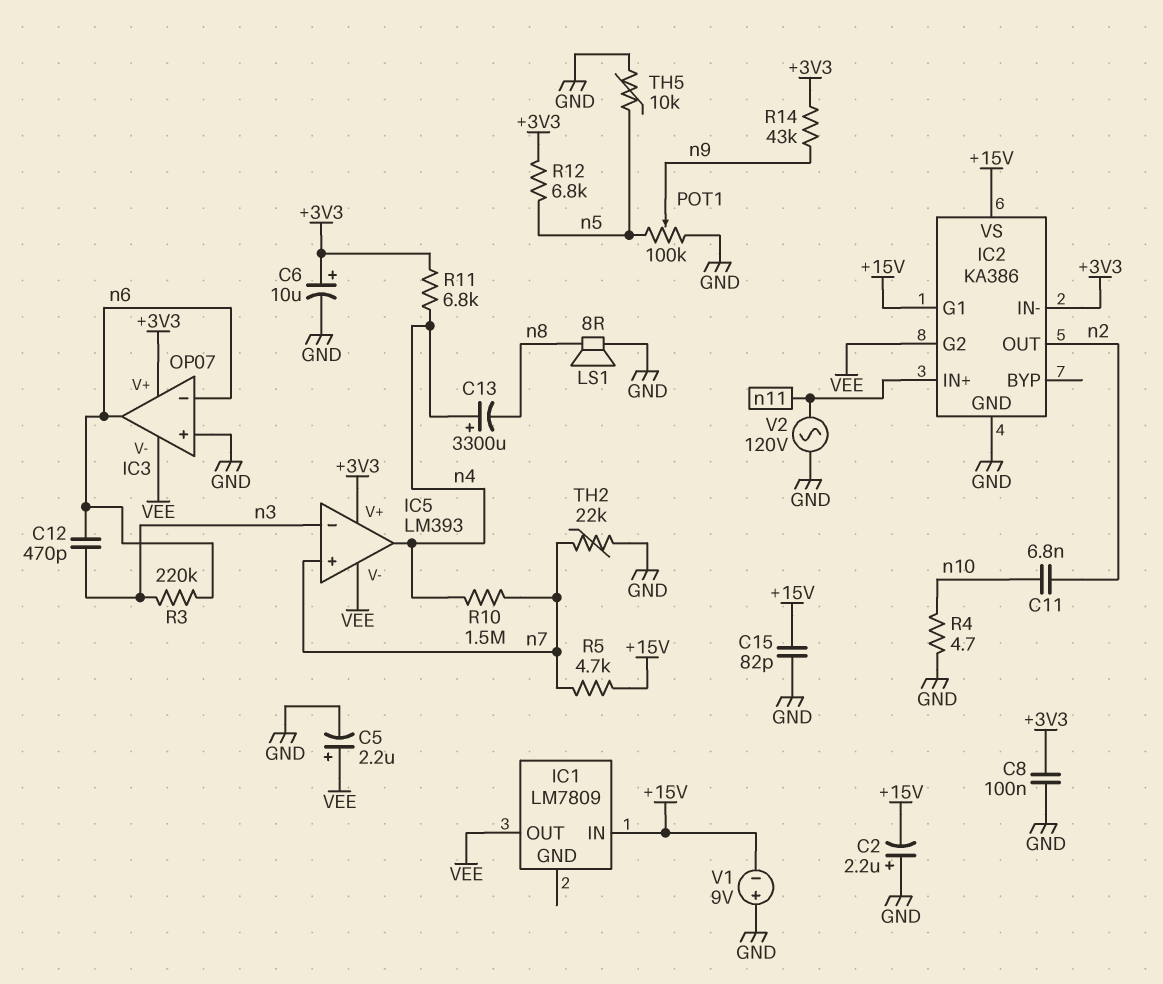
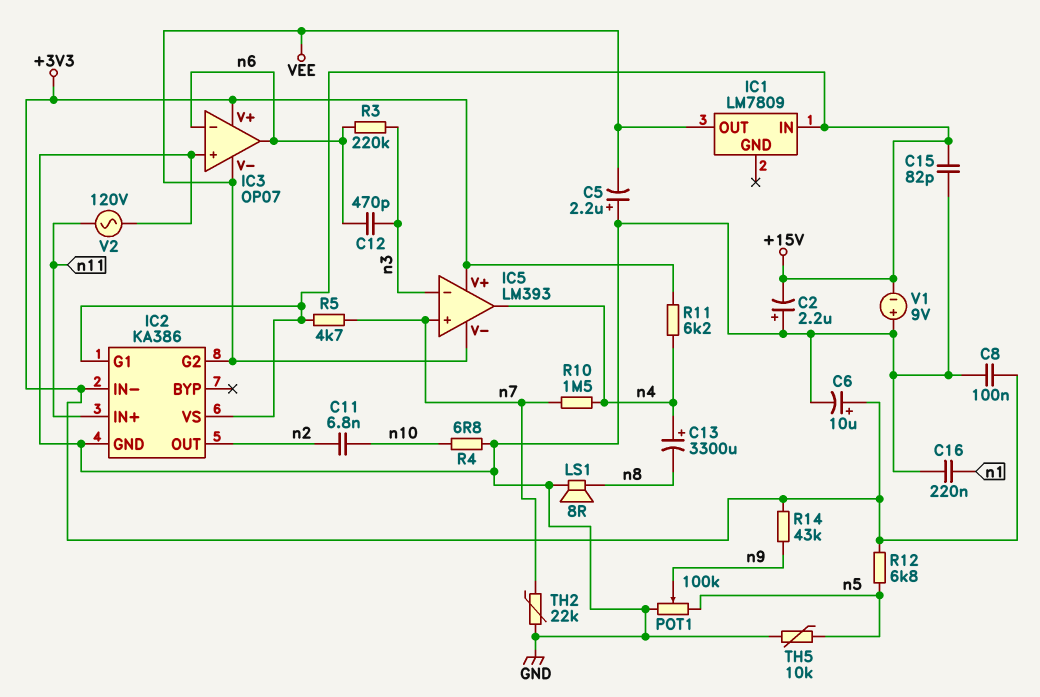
C5: 2.2uF (plus VEE, minus GND) -> 2.2uF (plus GND, minus VEE)
C16: none -> 220nF (GND, n1)
R4: 4.7 (GND, n10) -> 6.8 (GND, n10)
R11: 6.8k (+3V3, n4) -> 6.2k (+3V3, n4)

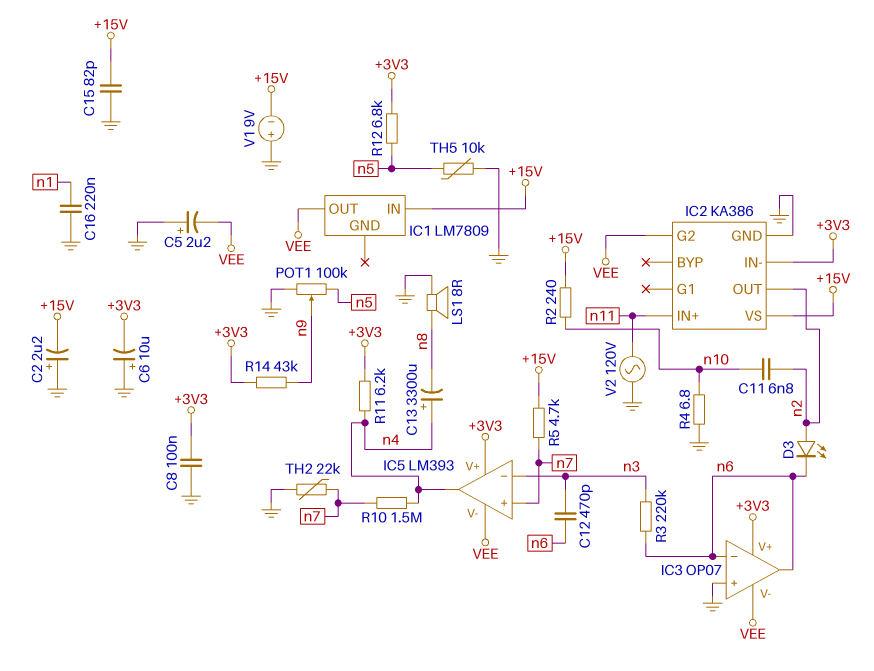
C6: 10uF (plus +3V3, minus GND) -> 10uF (plus GND, minus +3V3)
D3: none -> LED (A n2, K n6)
IC2 pin G1: +15V -> none
R2: none -> 240 (+15V, n10)

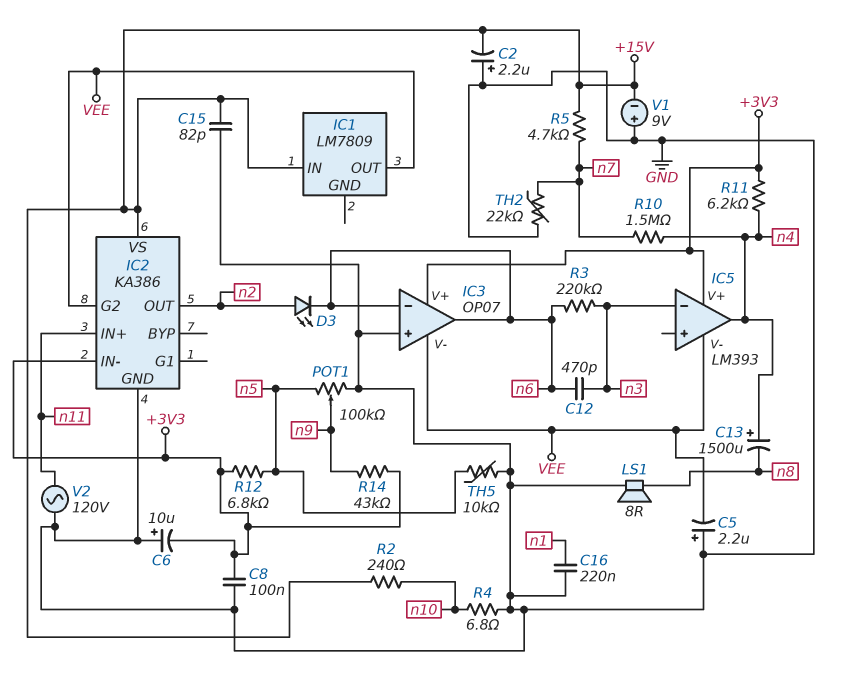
C11: 6.8nF (n2, n10) -> none
C13: 3300uF (plus n4, minus n8) -> 1500uF (plus n4, minus n8)
IC5 pin in+: n7 -> none

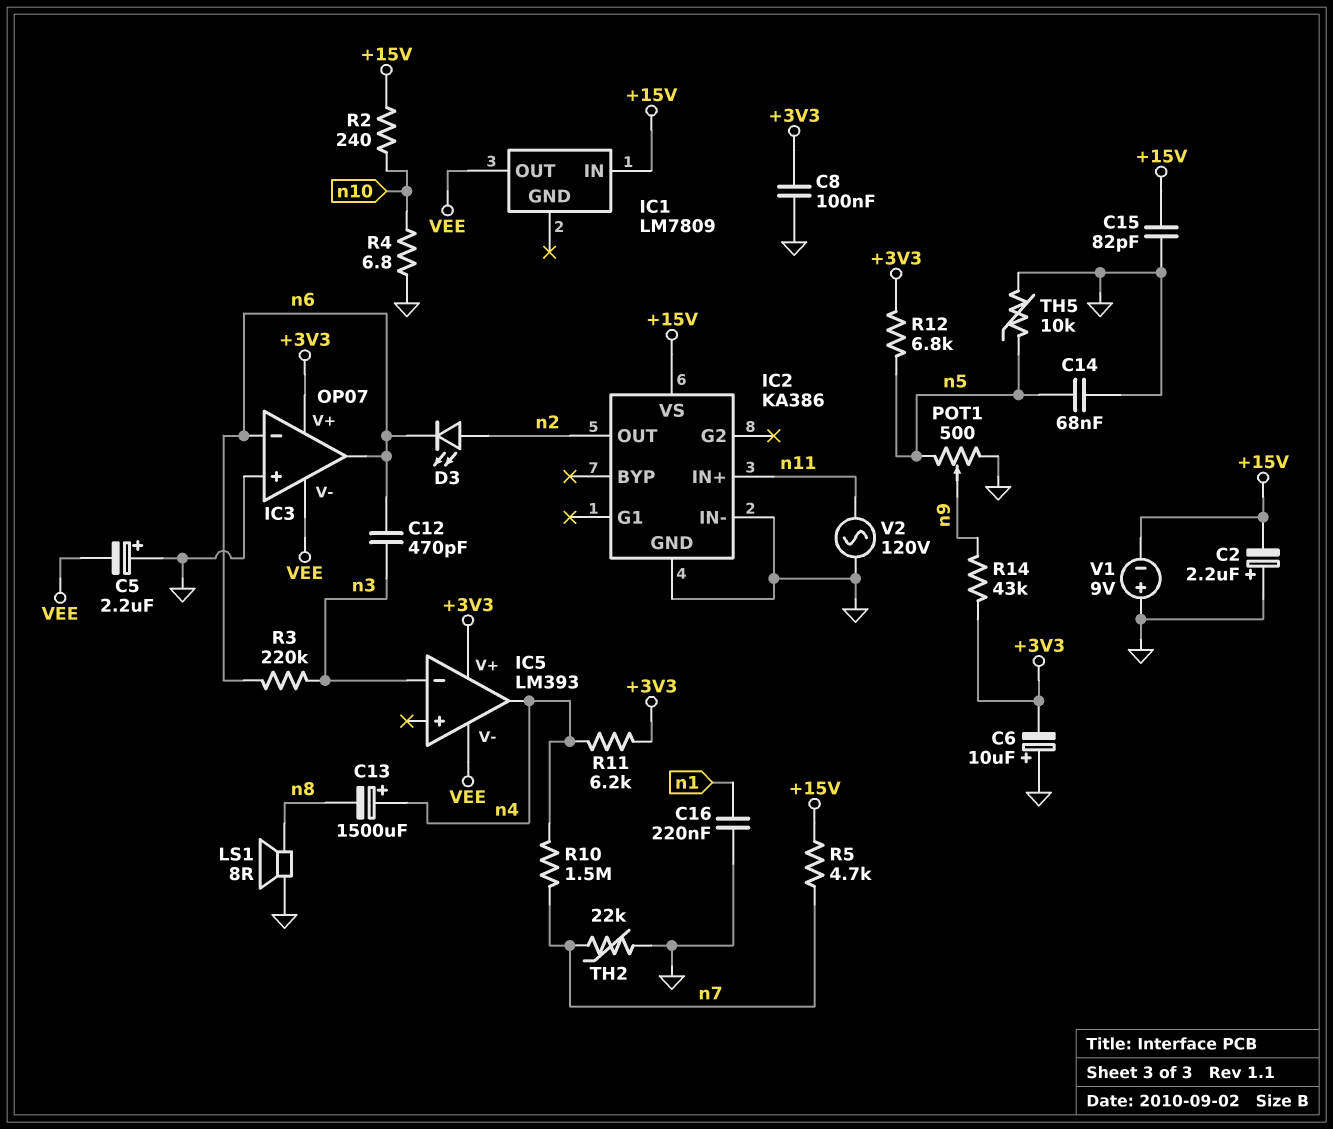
C14: none -> 68nF (GND, n5)
IC2 pin G2: VEE -> none
IC2 pin IN-: +3V3 -> GND
POT1: 100k (GND, n5, wiper n9) -> 500 (GND, n5, wiper n9)

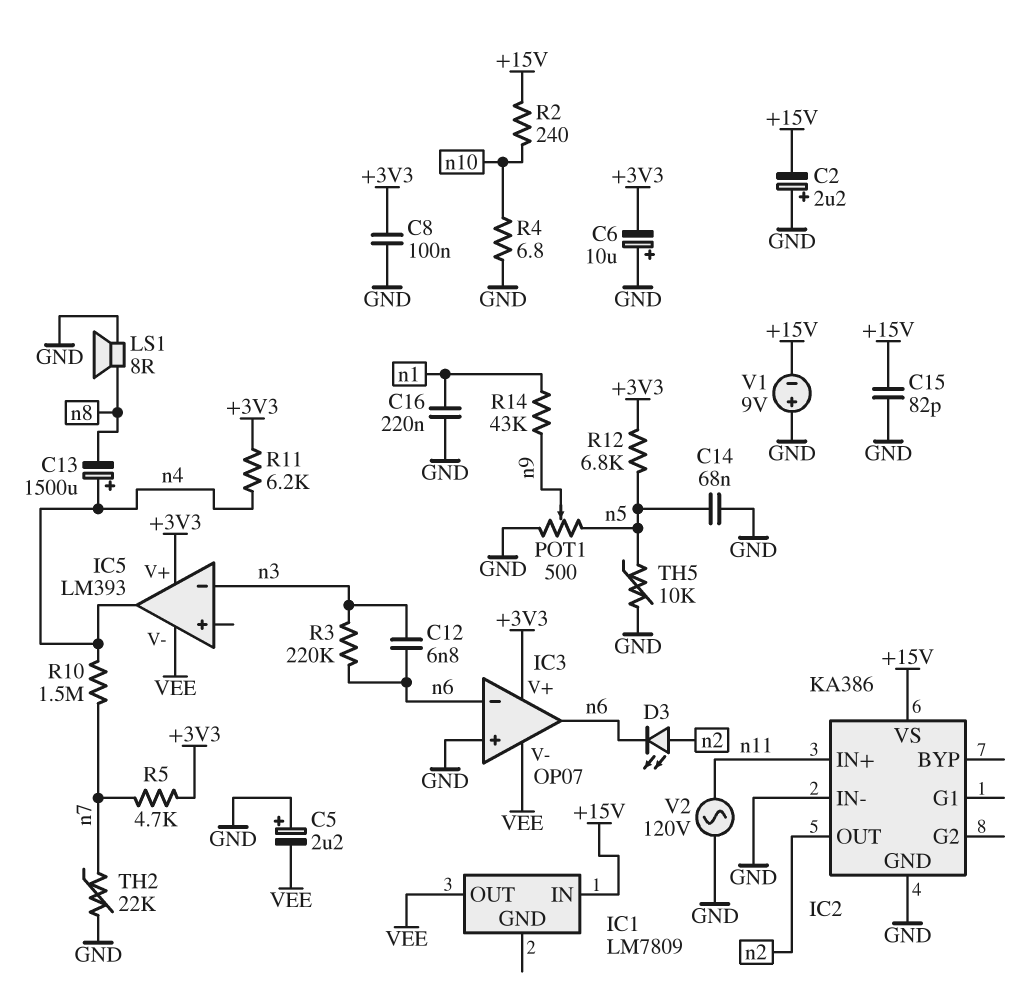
C12: 470pF (n3, n6) -> 6.8nF (n3, n6)
R5: 4.7k (+15V, n7) -> 4.7k (+3V3, n7)
R14: 43k (+3V3, n9) -> 43k (n1, n9)

